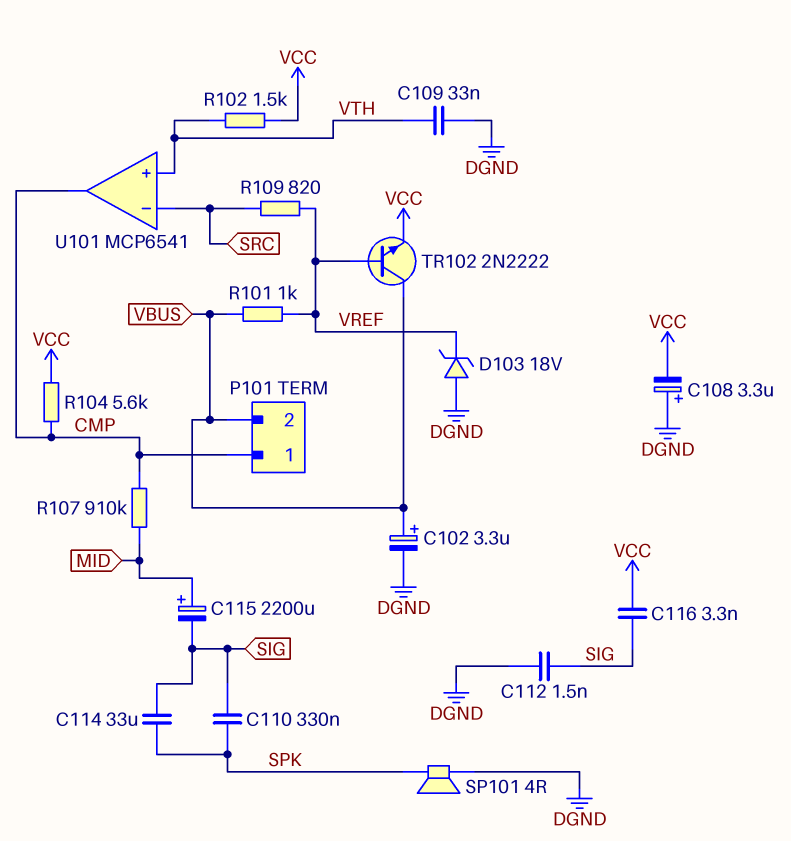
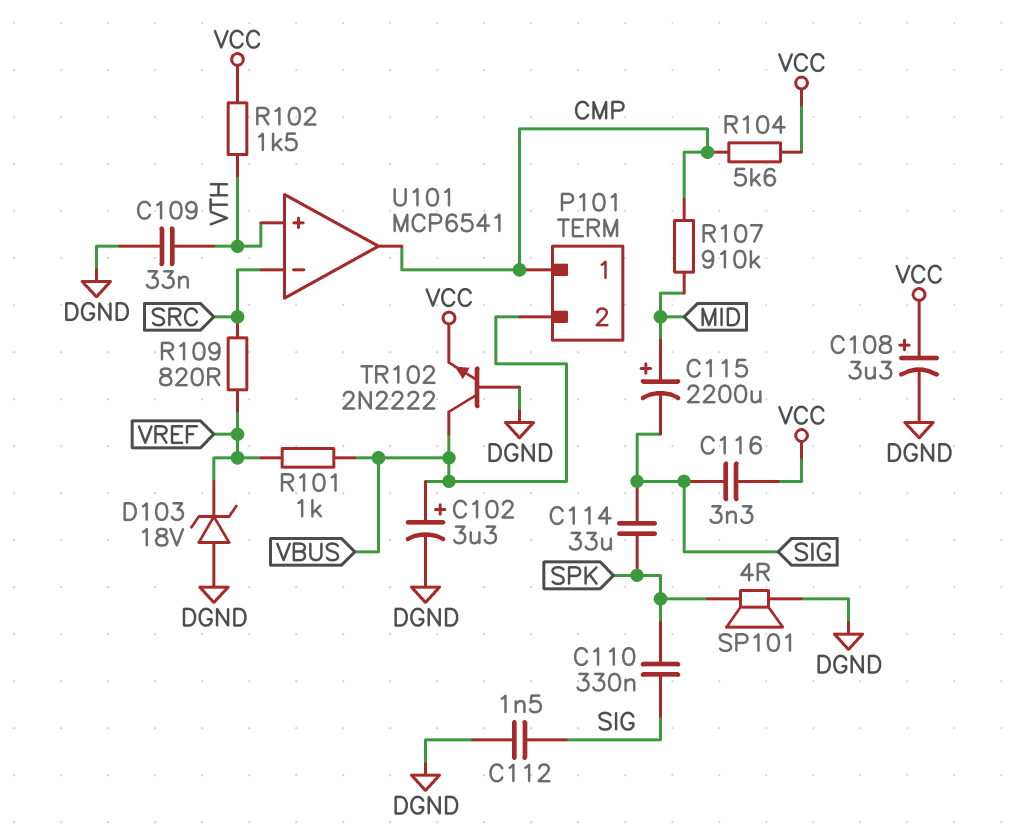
C108: 3.3uF (plus DGND, minus VCC) -> 3.3uF (plus VCC, minus DGND)
TR102: NPN 2N2222 (B VREF, C VBUS, E VCC) -> NPN 2N2222 (B DGND, C VBUS, E VCC)

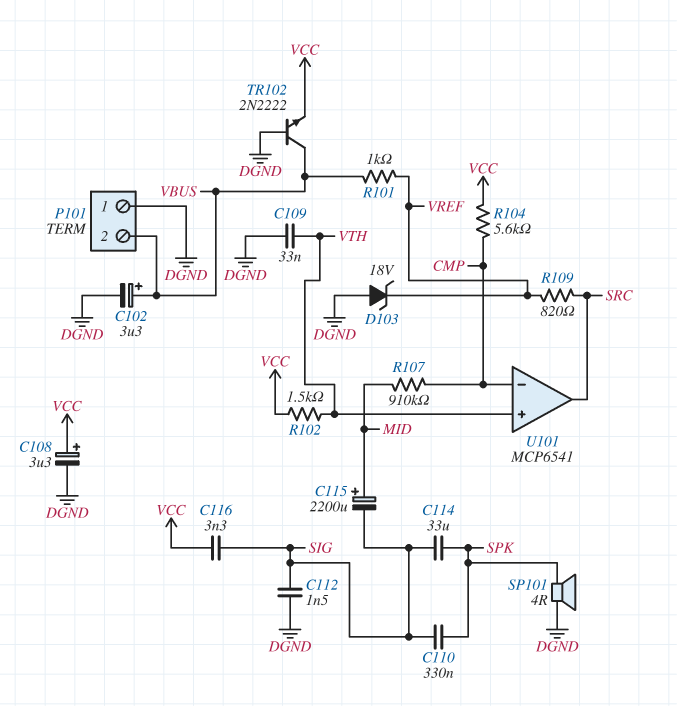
P101 pin 1: CMP -> DGND
U101 pin in-: SRC -> CMP
U101 pin out: CMP -> SRC

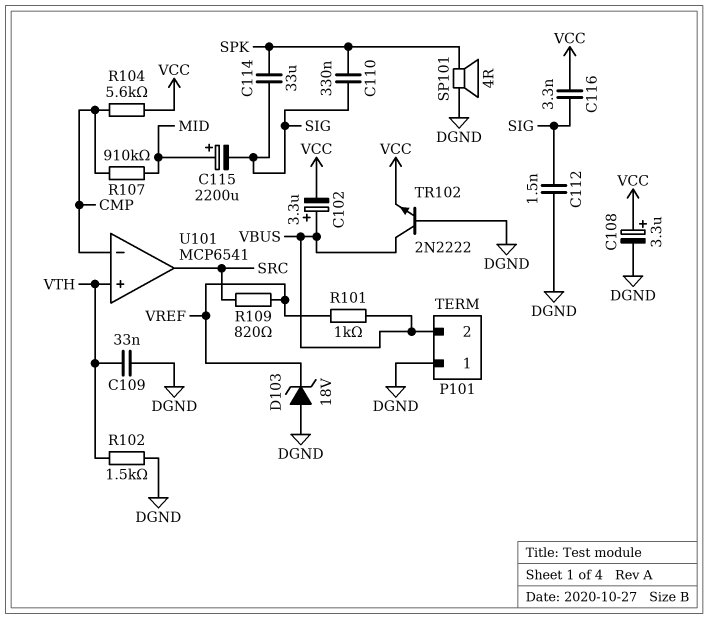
C102: 3.3uF (plus VBUS, minus DGND) -> 3.3uF (plus VBUS, minus VCC)
R102: 1.5k (VCC, VTH) -> 1.5k (DGND, VTH)

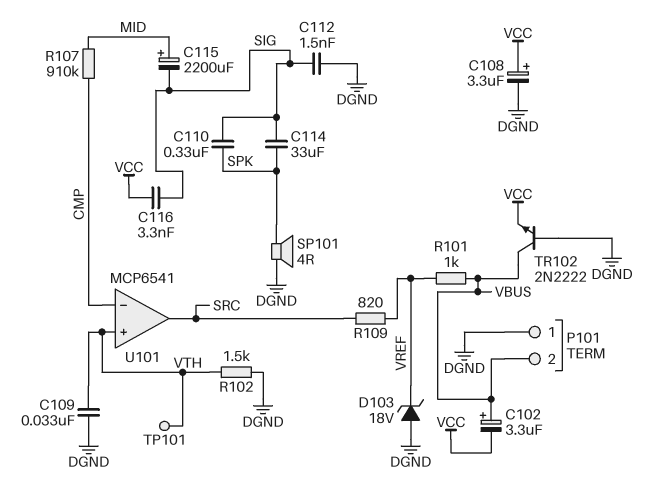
R104: 5.6k (CMP, VCC) -> none
TP101: none -> test point (VTH)

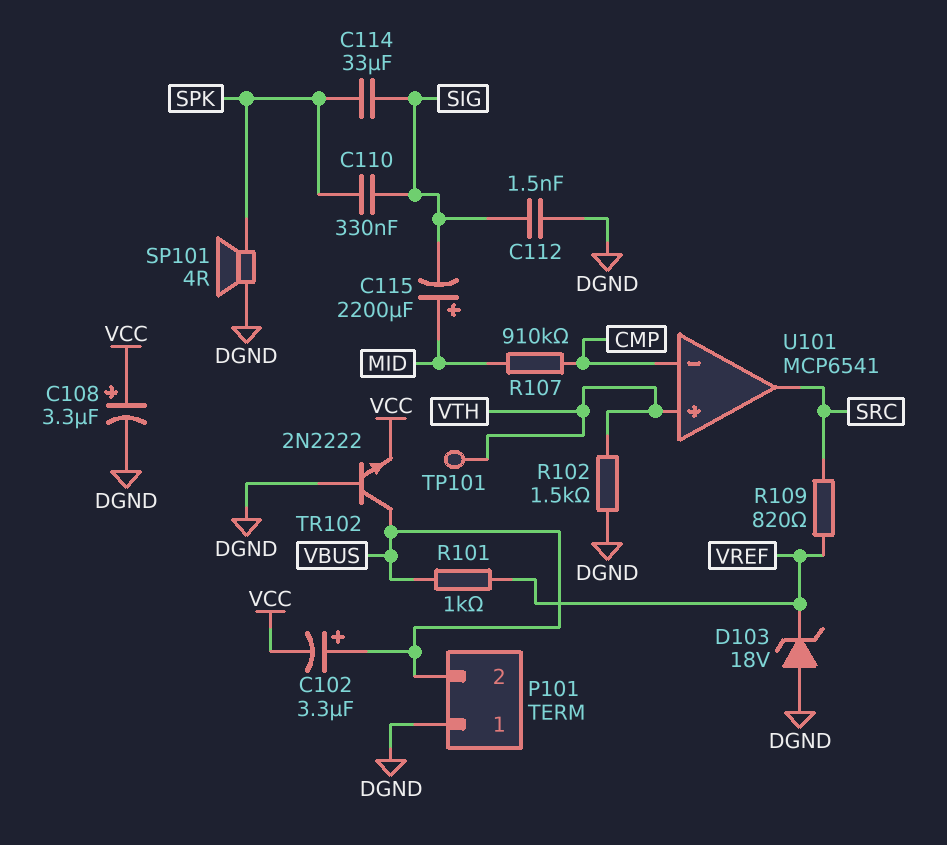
C109: 33nF (DGND, VTH) -> none
C116: 3.3nF (SIG, VCC) -> none

